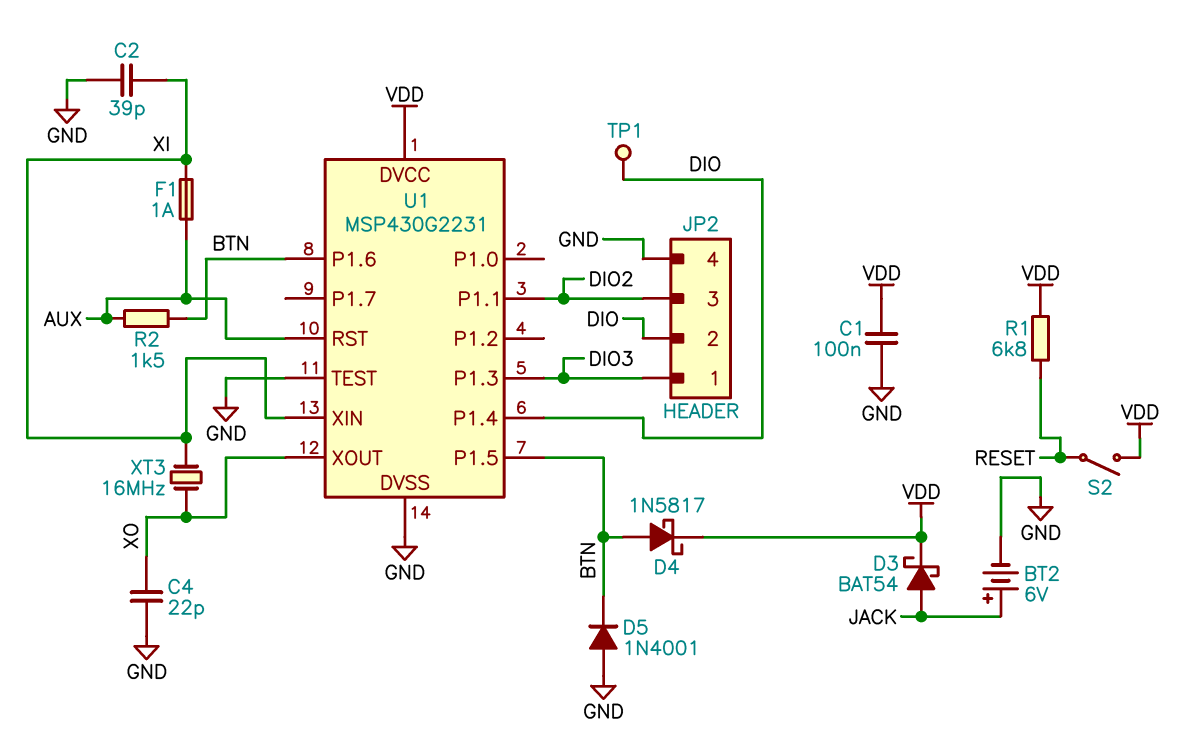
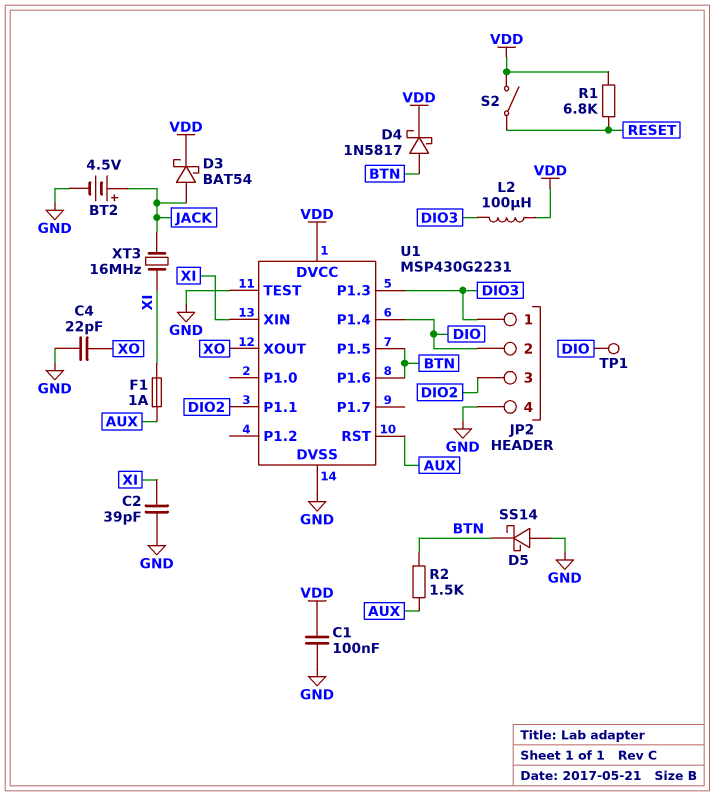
BT2: 6V (plus JACK, minus GND) -> 4.5V (plus JACK, minus GND)
D5: diode 1N4001 (A GND, K BTN) -> schottky SS14 (A GND, K BTN)
L2: none -> 100uH (DIO3, VDD)
XT3: 16MHz (XI, XO) -> 16MHz (JACK, XI)

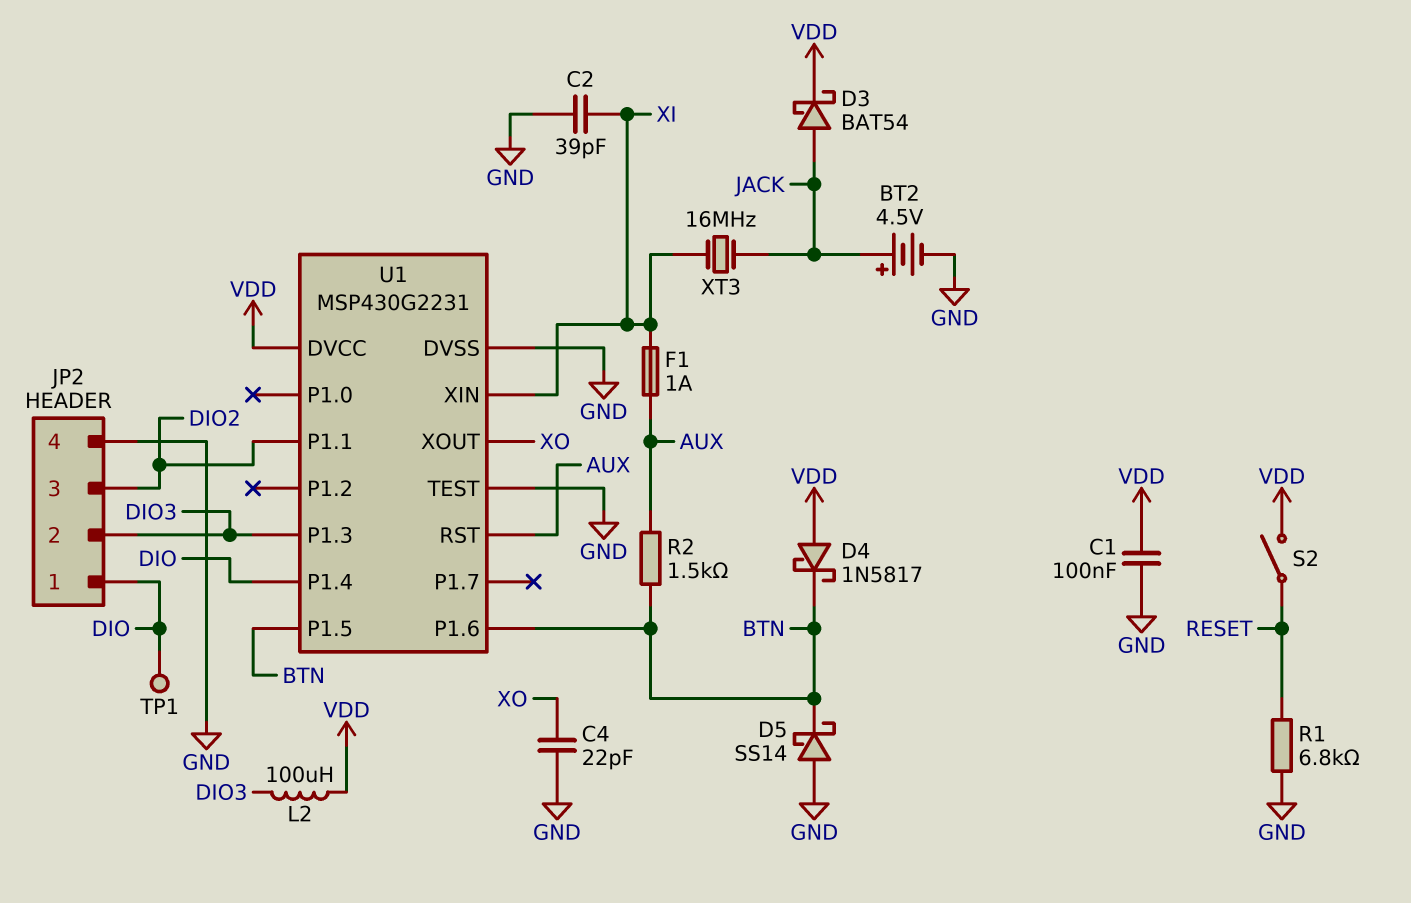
D4: schottky 1N5817 (A BTN, K VDD) -> schottky 1N5817 (A VDD, K BTN)
JP2 pin 1: DIO3 -> DIO
JP2 pin 2: DIO -> DIO3
R1: 6.8k (RESET, VDD) -> 6.8k (GND, RESET)

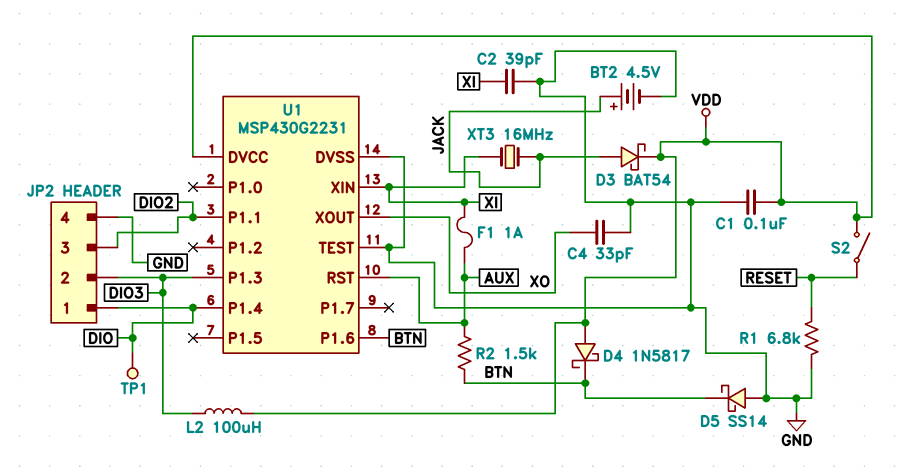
C4: 22pF (GND, XO) -> 33pF (GND, XO)
U1 pin P1.5: BTN -> none

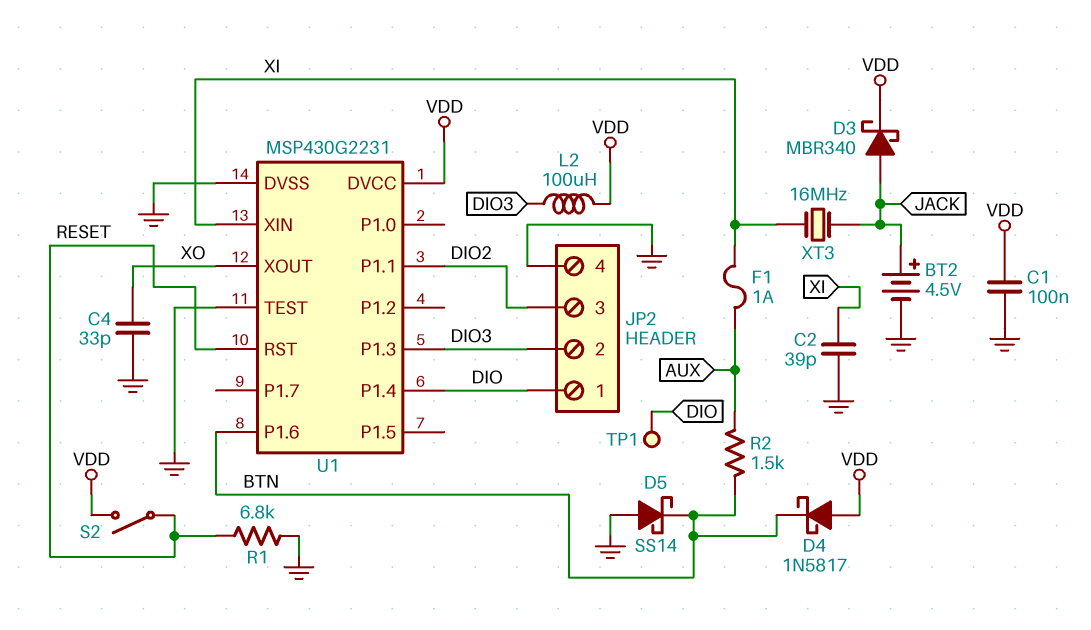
D3: schottky BAT54 (A JACK, K VDD) -> schottky MBR340 (A JACK, K VDD)
U1 pin RST: AUX -> RESET

